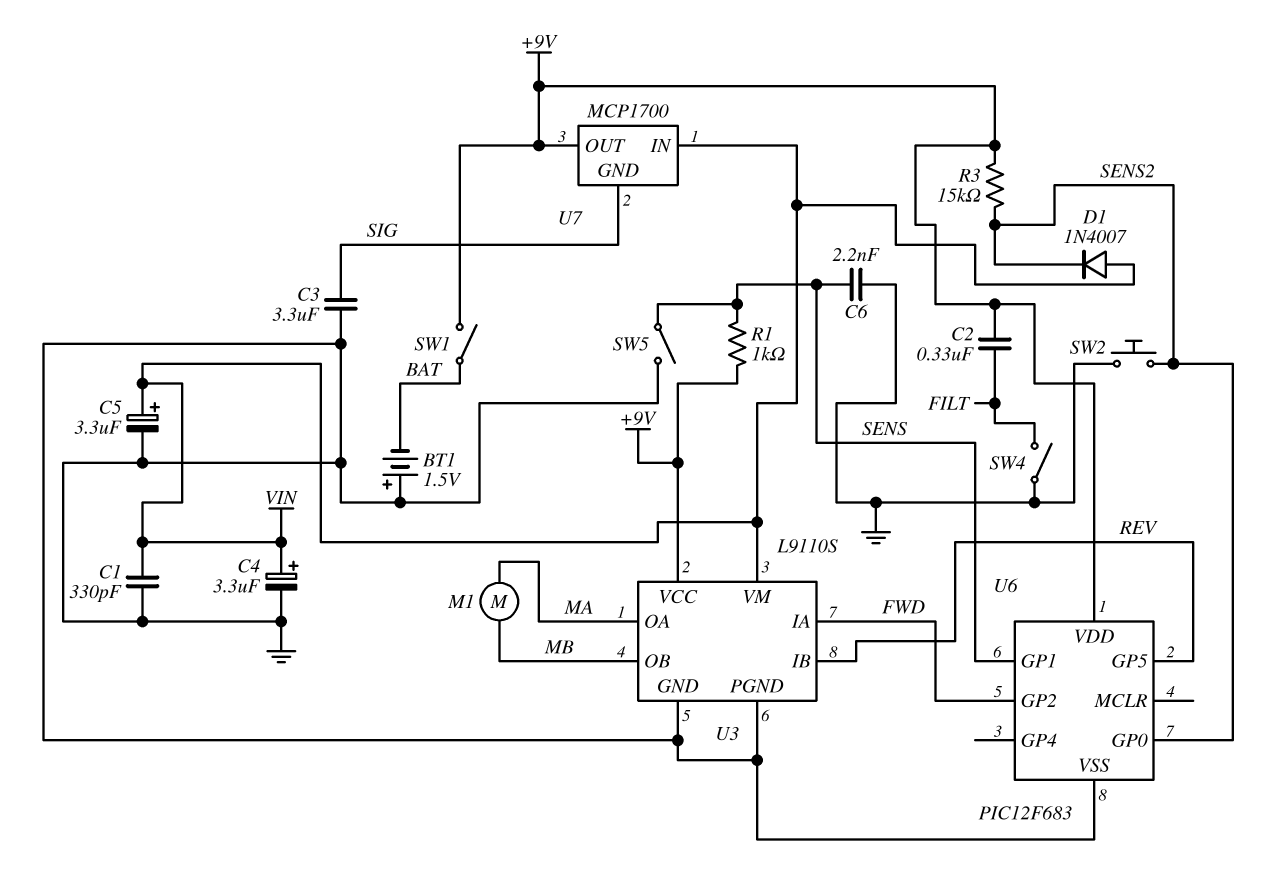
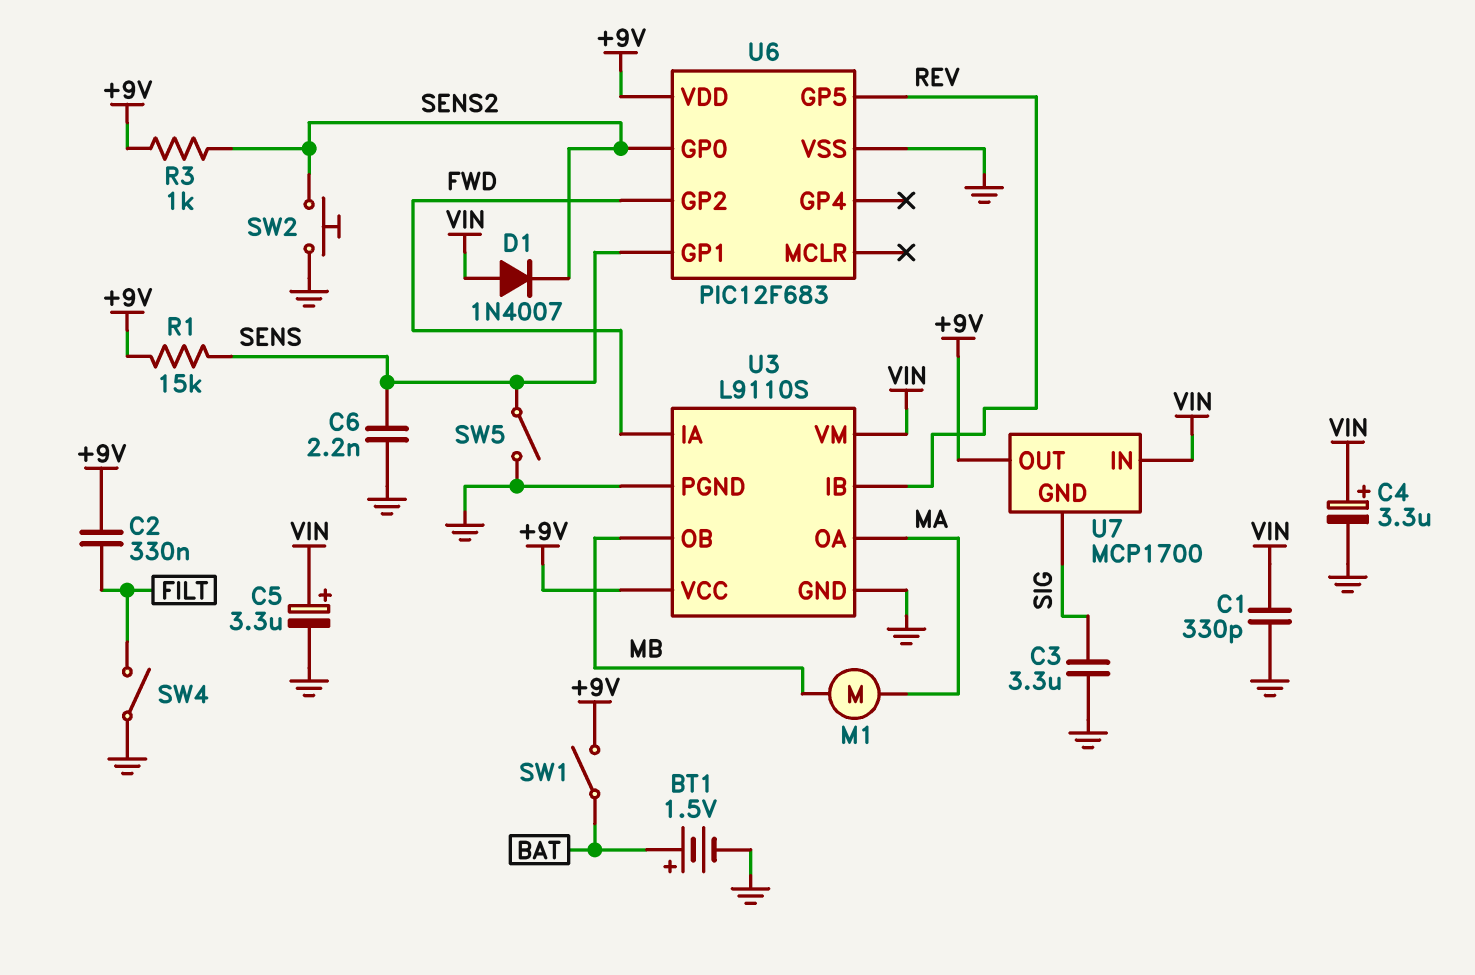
BT1: 1.5V (plus GND, minus BAT) -> 1.5V (plus BAT, minus GND)
R1: 1k (+9V, SENS) -> 15k (+9V, SENS)
R3: 15k (+9V, SENS2) -> 1k (+9V, SENS2)

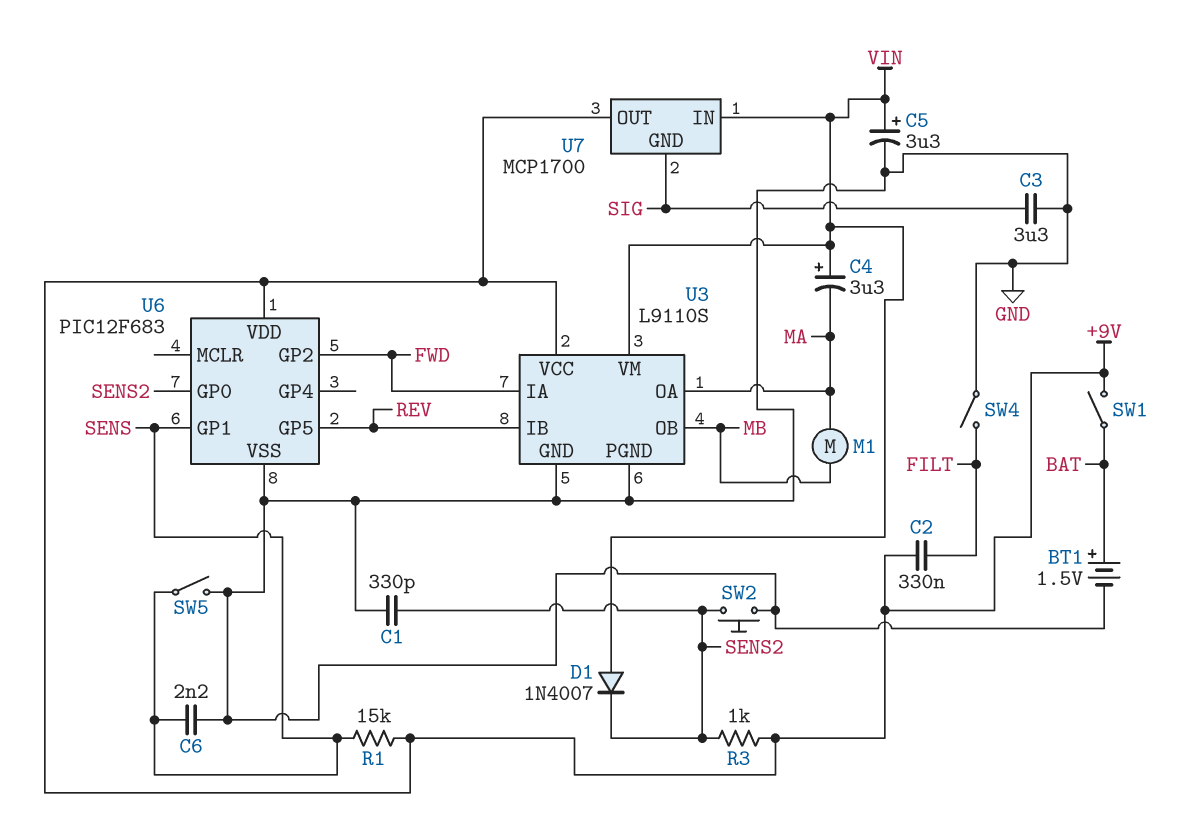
C1: 330pF (GND, VIN) -> 330pF (GND, SENS2)
C4: 3.3uF (plus VIN, minus GND) -> 3.3uF (plus VIN, minus MA)

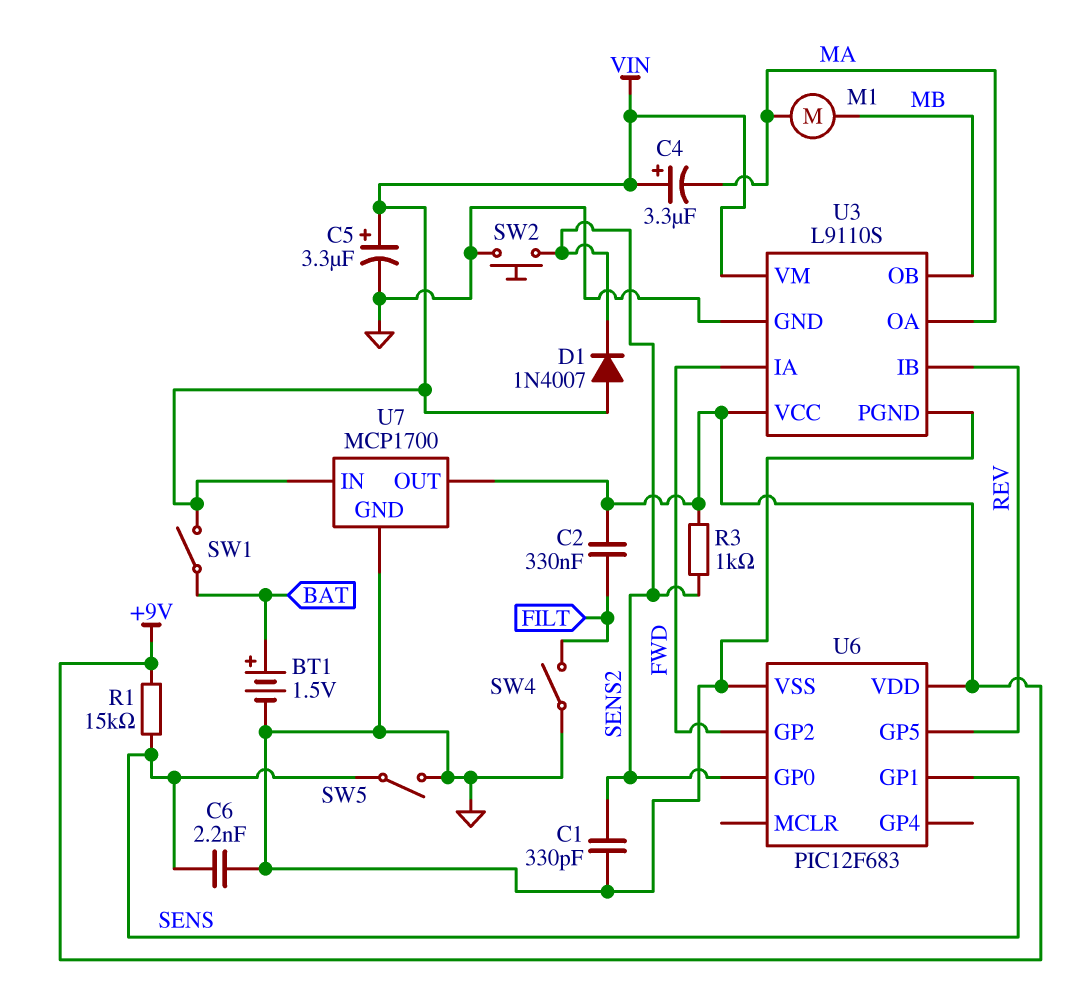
C3: 3.3uF (GND, SIG) -> none
SW1: switch (+9V, BAT) -> switch (BAT, VIN)
U7 pin GND: SIG -> GND

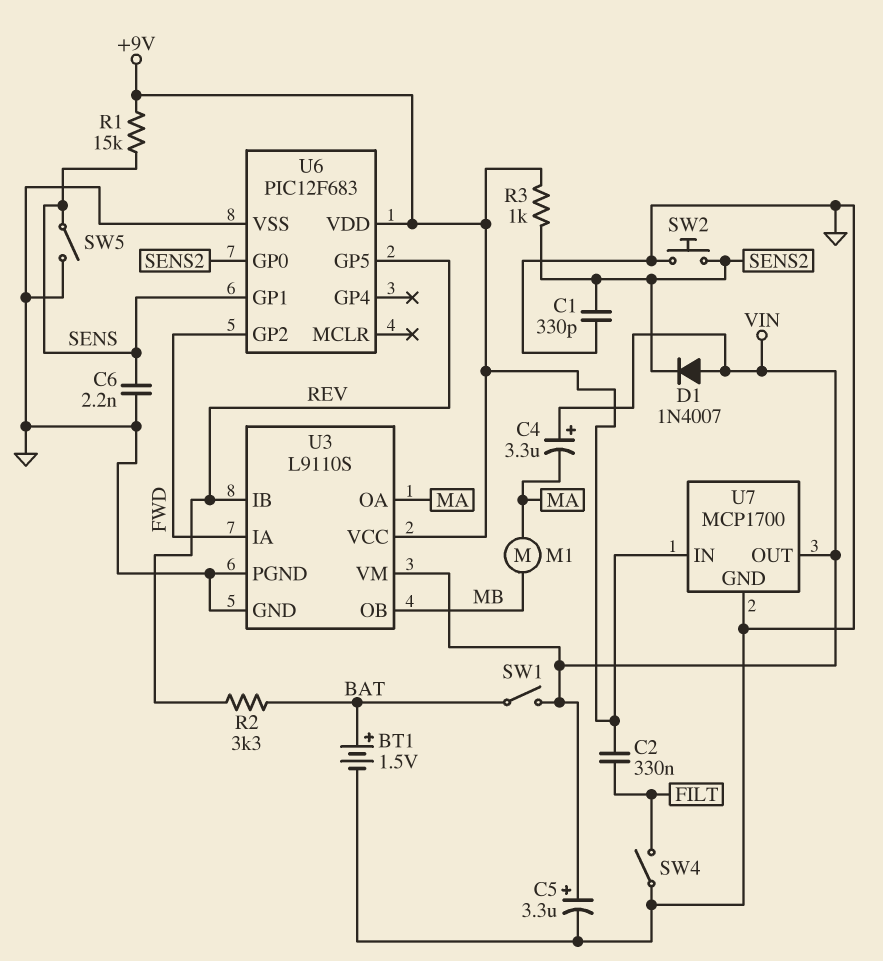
R2: none -> 3.3k (BAT, REV)
U7 pin IN: VIN -> +9V
U7 pin OUT: +9V -> VIN

